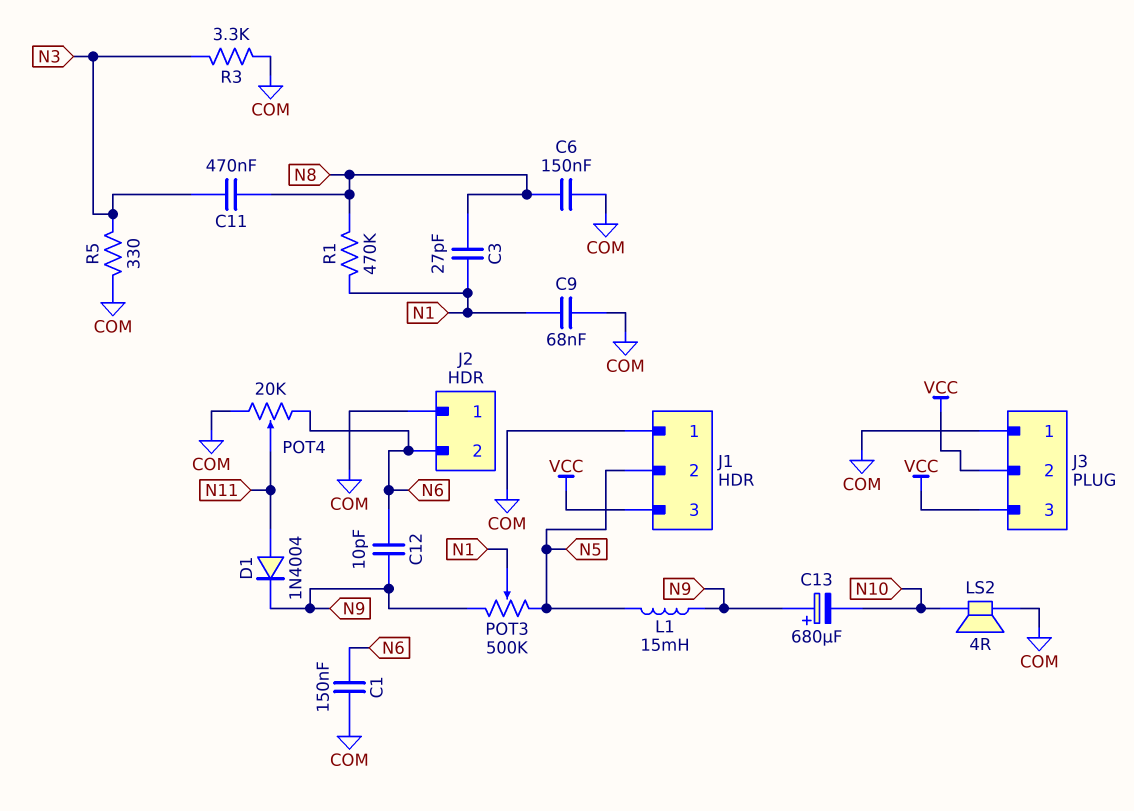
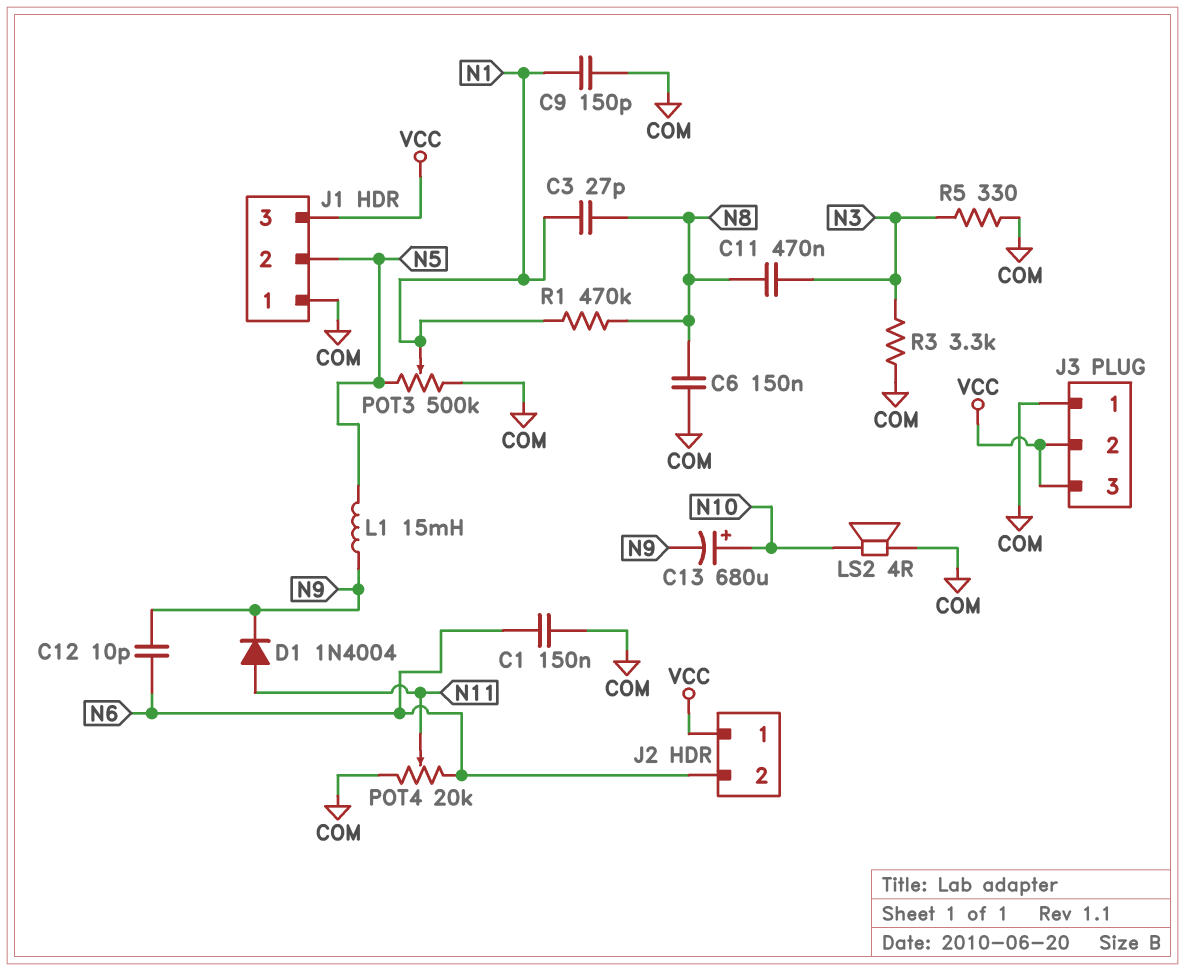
C9: 68nF (COM, N1) -> 150pF (COM, N1)
C13: 680uF (plus N9, minus N10) -> 680uF (plus N10, minus N9)
J2 pin 1: COM -> VCC
POT3: 500k (N5, N9, wiper N1) -> 500k (COM, N5, wiper N1)

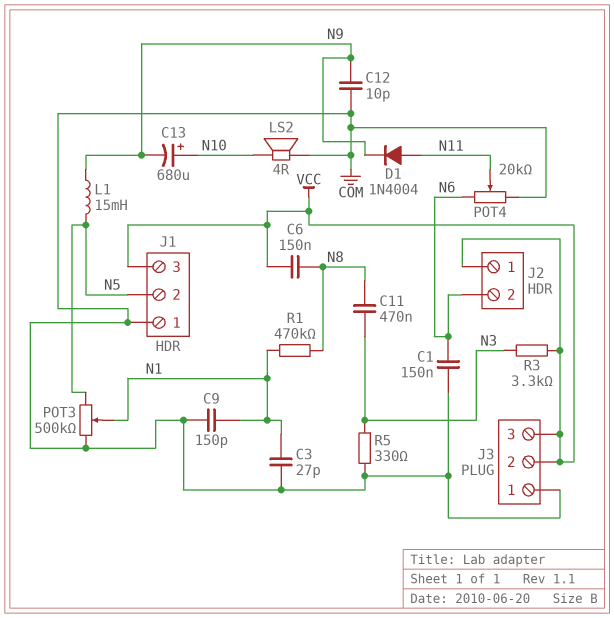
C3: 27pF (N1, N8) -> 27pF (COM, N1)
C6: 150nF (COM, N8) -> 150nF (N8, VCC)
C12: 10pF (N6, N9) -> 10pF (COM, N9)
R3: 3.3k (COM, N3) -> 3.3k (N3, VCC)

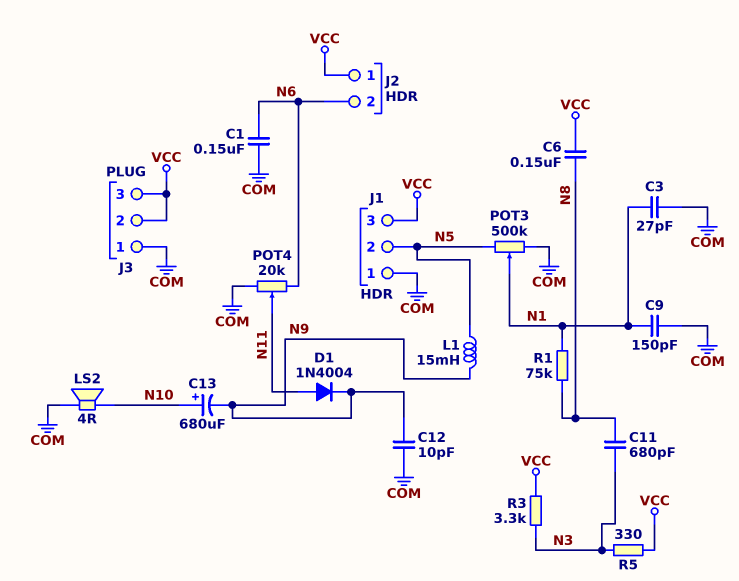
C11: 470nF (N3, N8) -> 680pF (N3, N8)
R1: 470k (N1, N8) -> 75k (N1, N8)
R5: 330 (COM, N3) -> 330 (N3, VCC)

